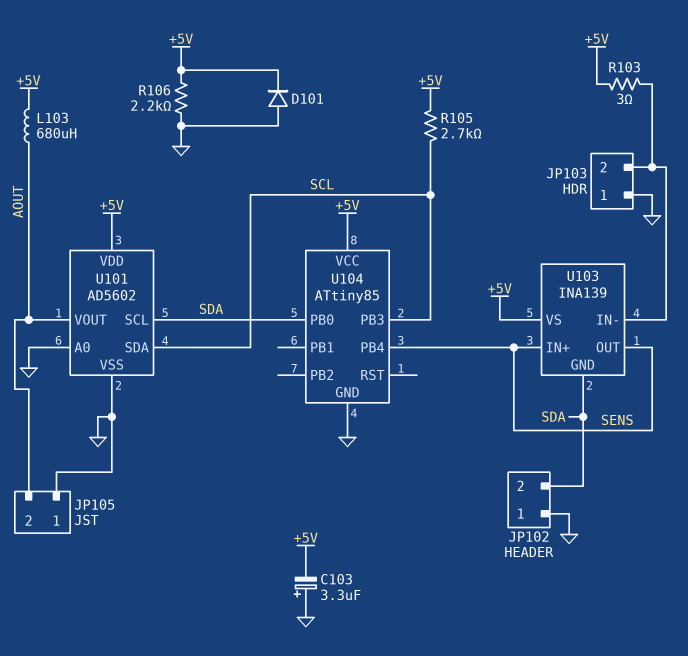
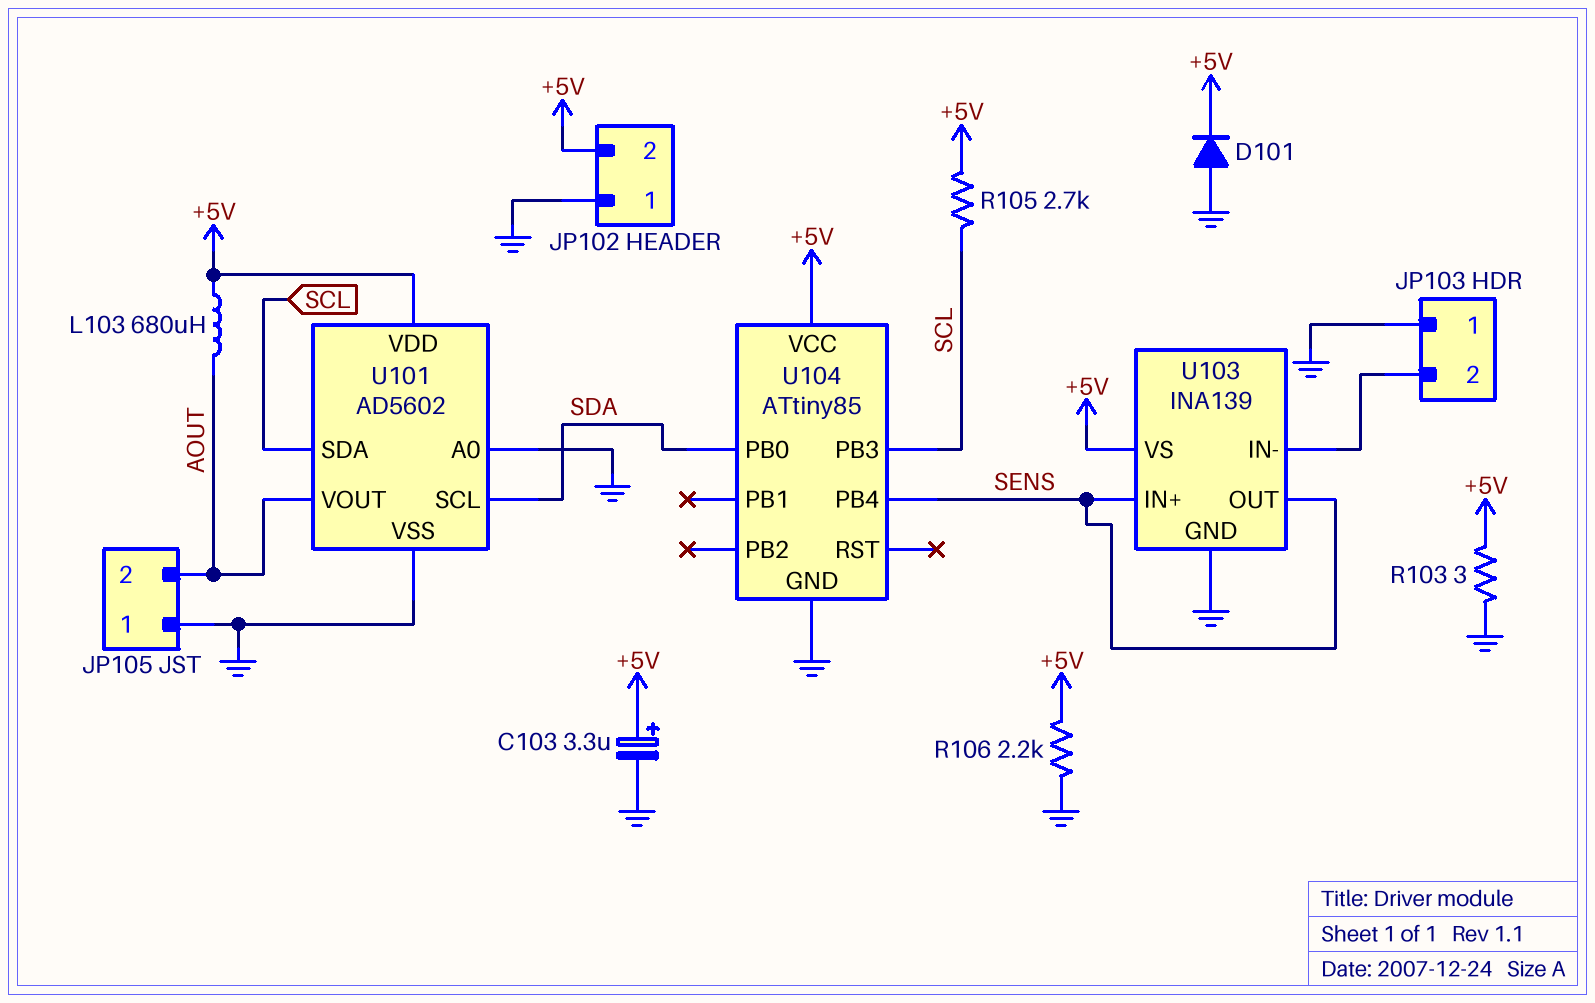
C103: 3.3uF (plus GND, minus +5V) -> 3.3uF (plus +5V, minus GND)
JP102 pin 2: SDA -> +5V
R103: 3 (+5V, JP103/2) -> 3 (+5V, GND)
U103 pin GND: SDA -> GND

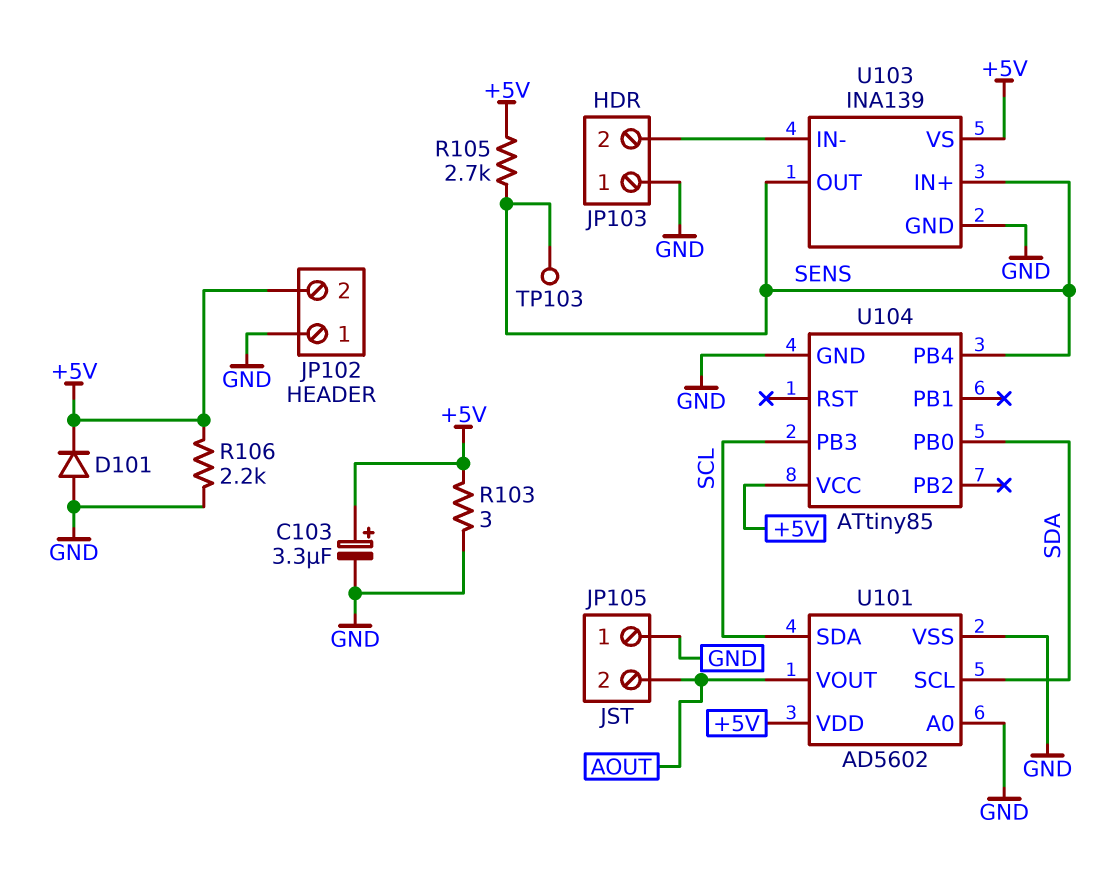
L103: 680uH (+5V, AOUT) -> none
R105: 2.7k (+5V, SCL) -> 2.7k (+5V, SENS)
TP103: none -> test point (SENS)

